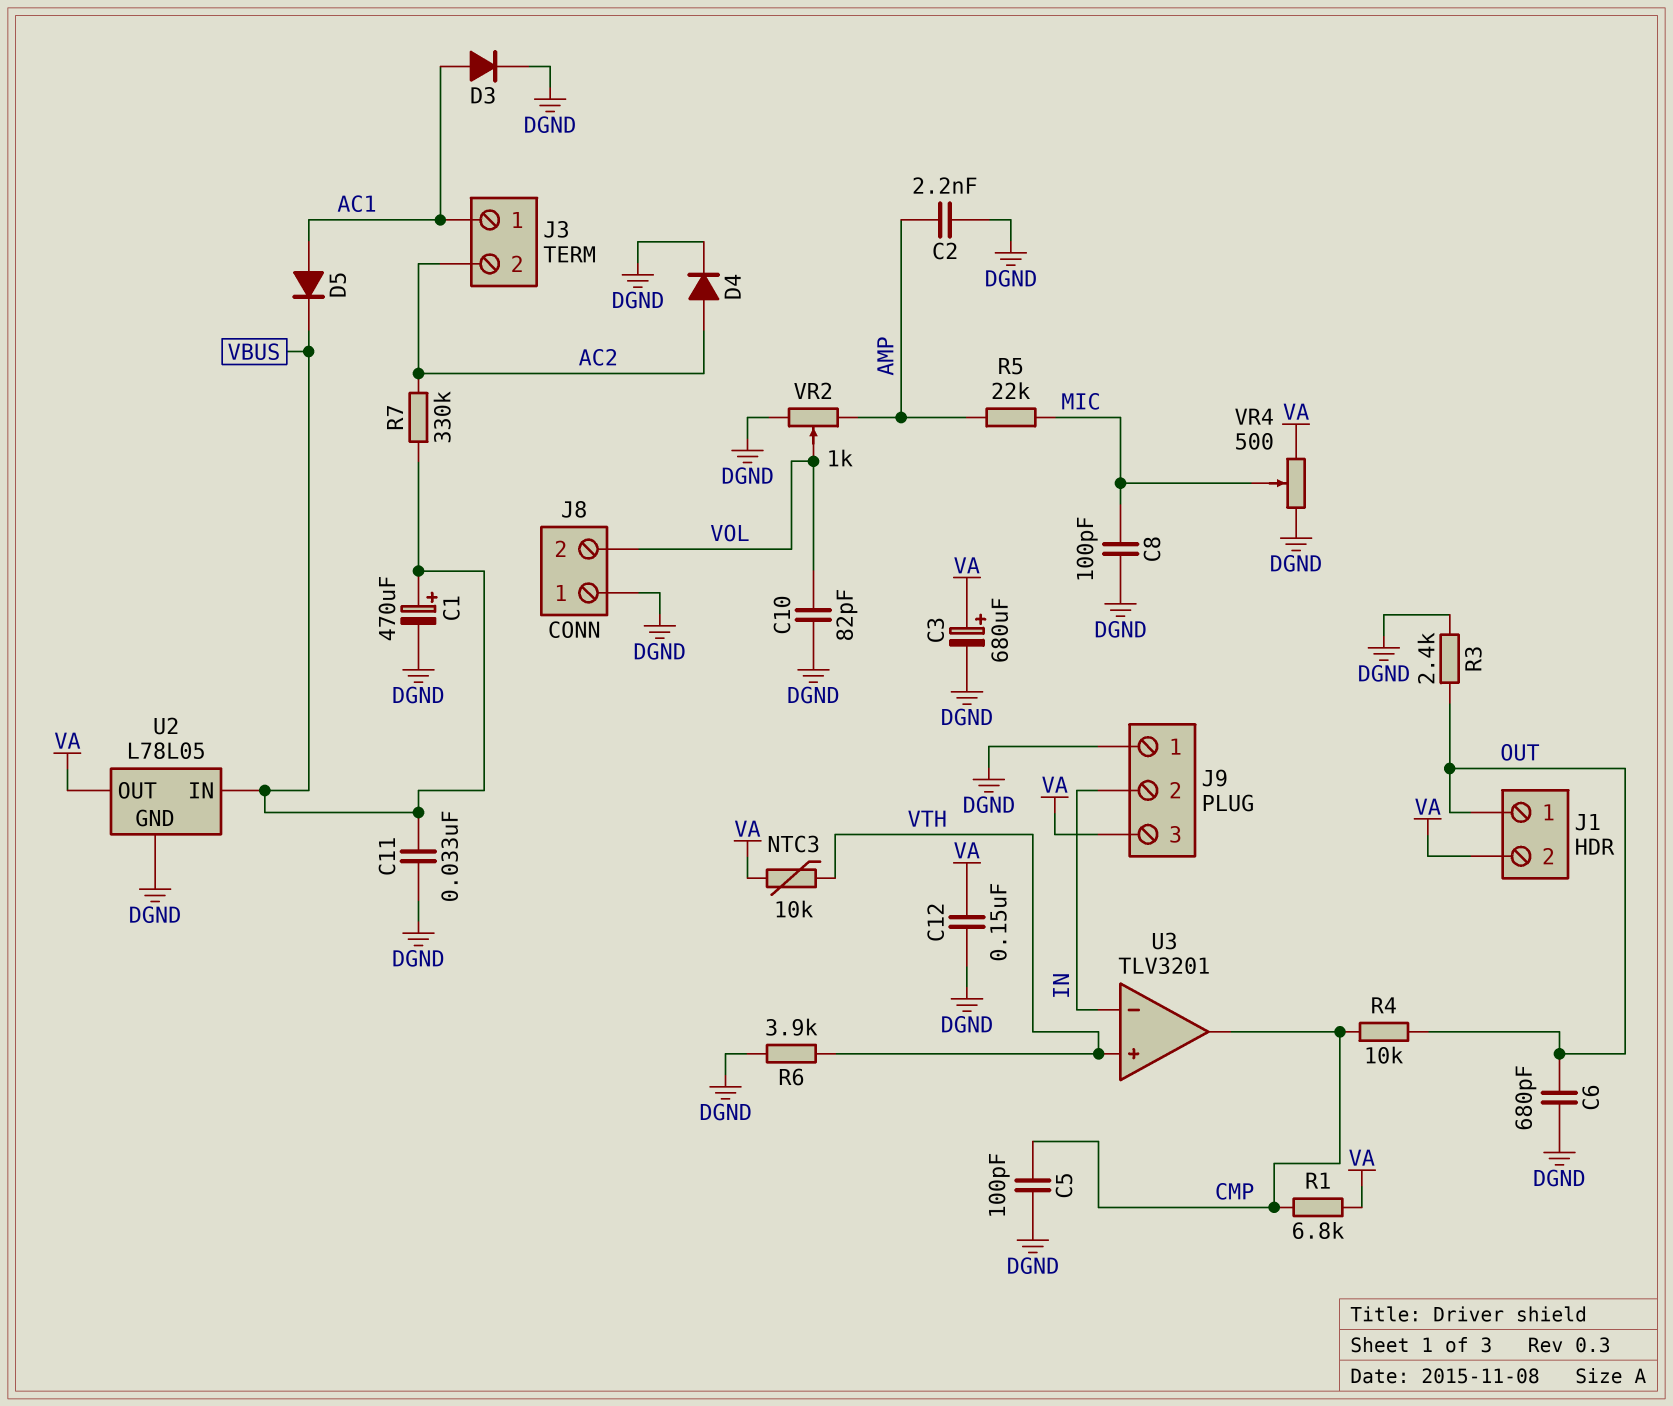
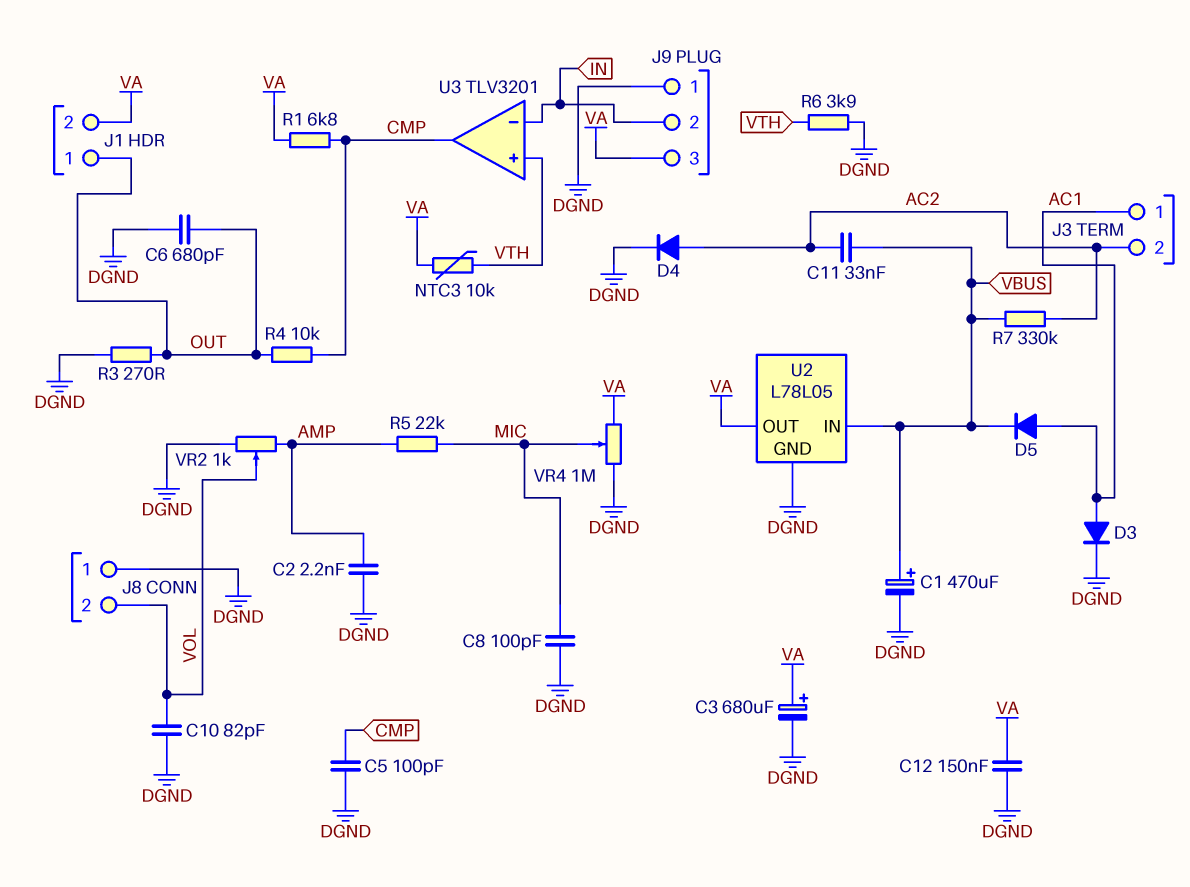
C11: 33nF (DGND, VBUS) -> 33nF (AC2, VBUS)
R3: 2.4k (DGND, OUT) -> 270 (DGND, OUT)
VR4: 500 (DGND, VA, wiper MIC) -> 1M (DGND, VA, wiper MIC)

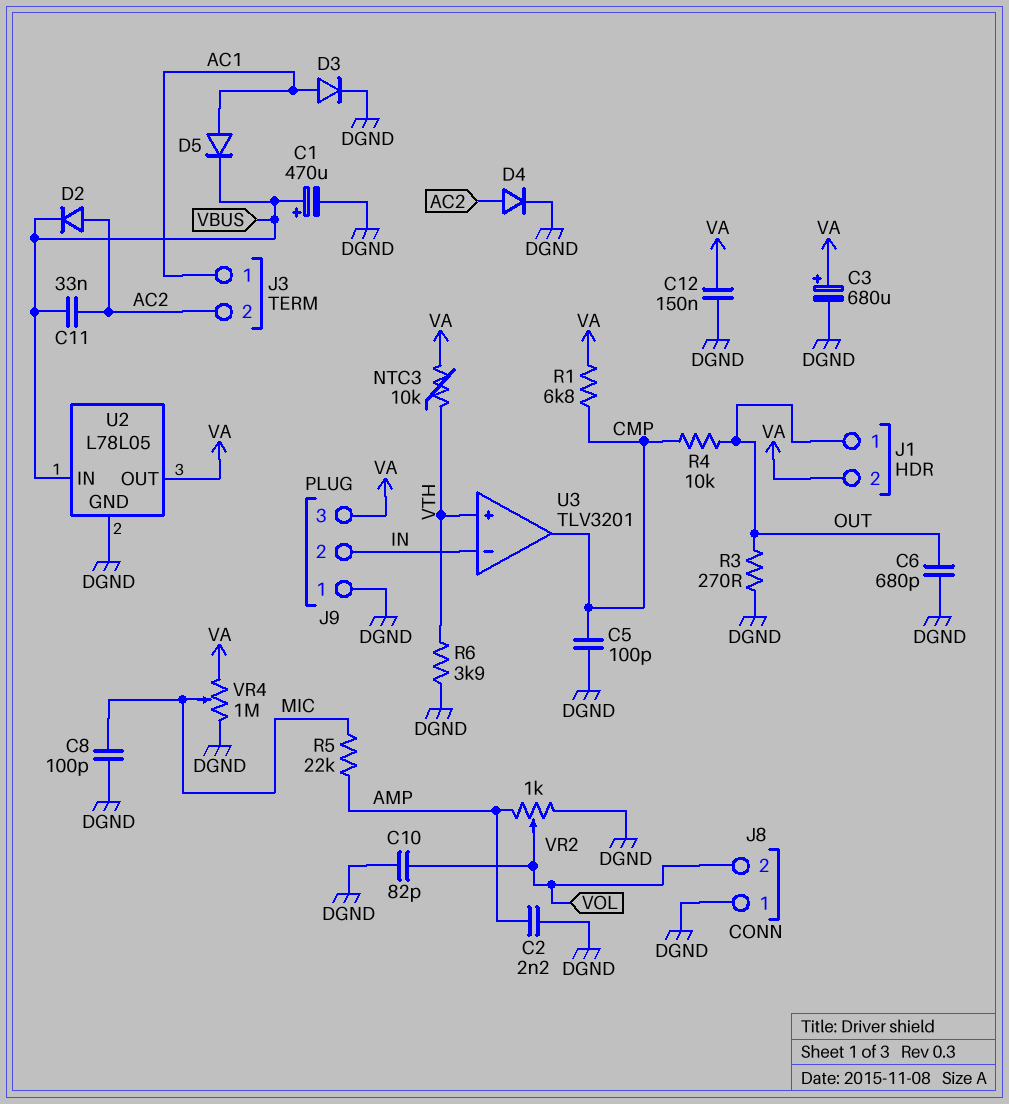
D2: none -> diode (A AC2, K VBUS)
R7: 330k (AC2, VBUS) -> none

